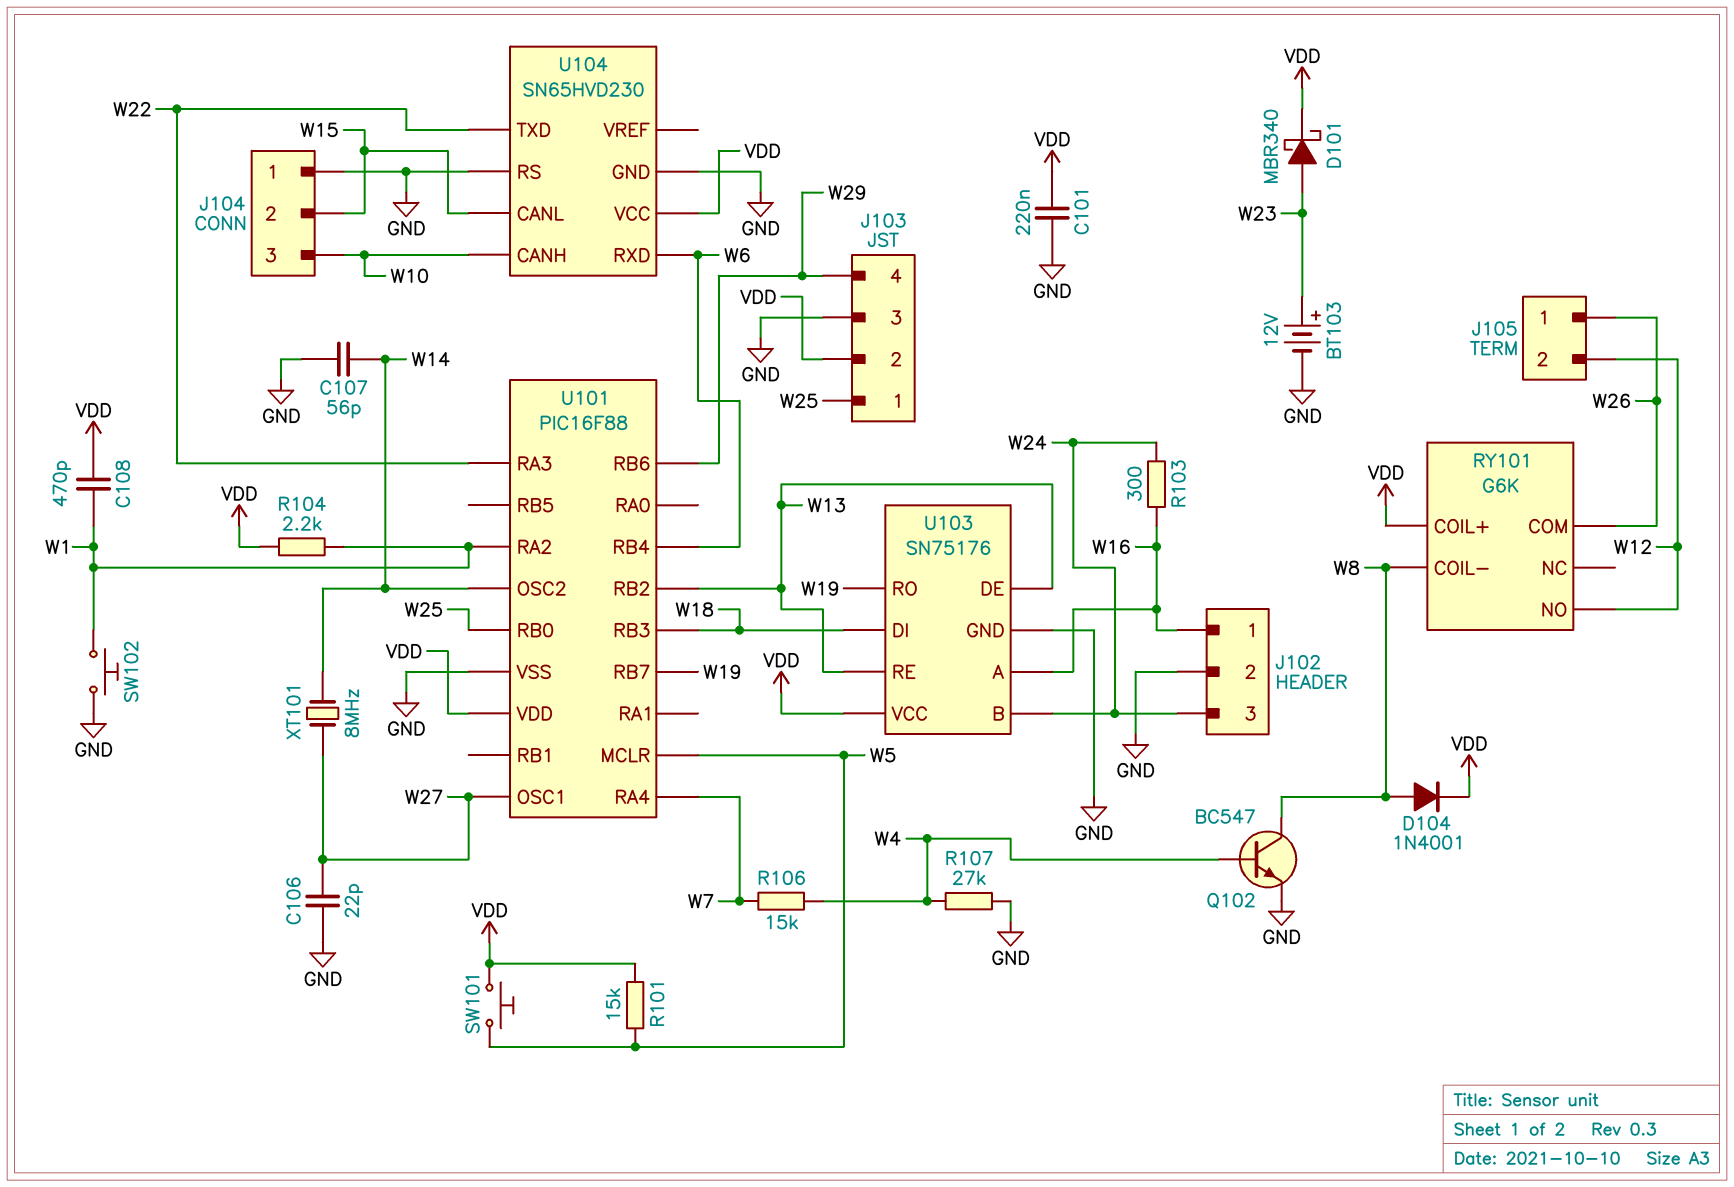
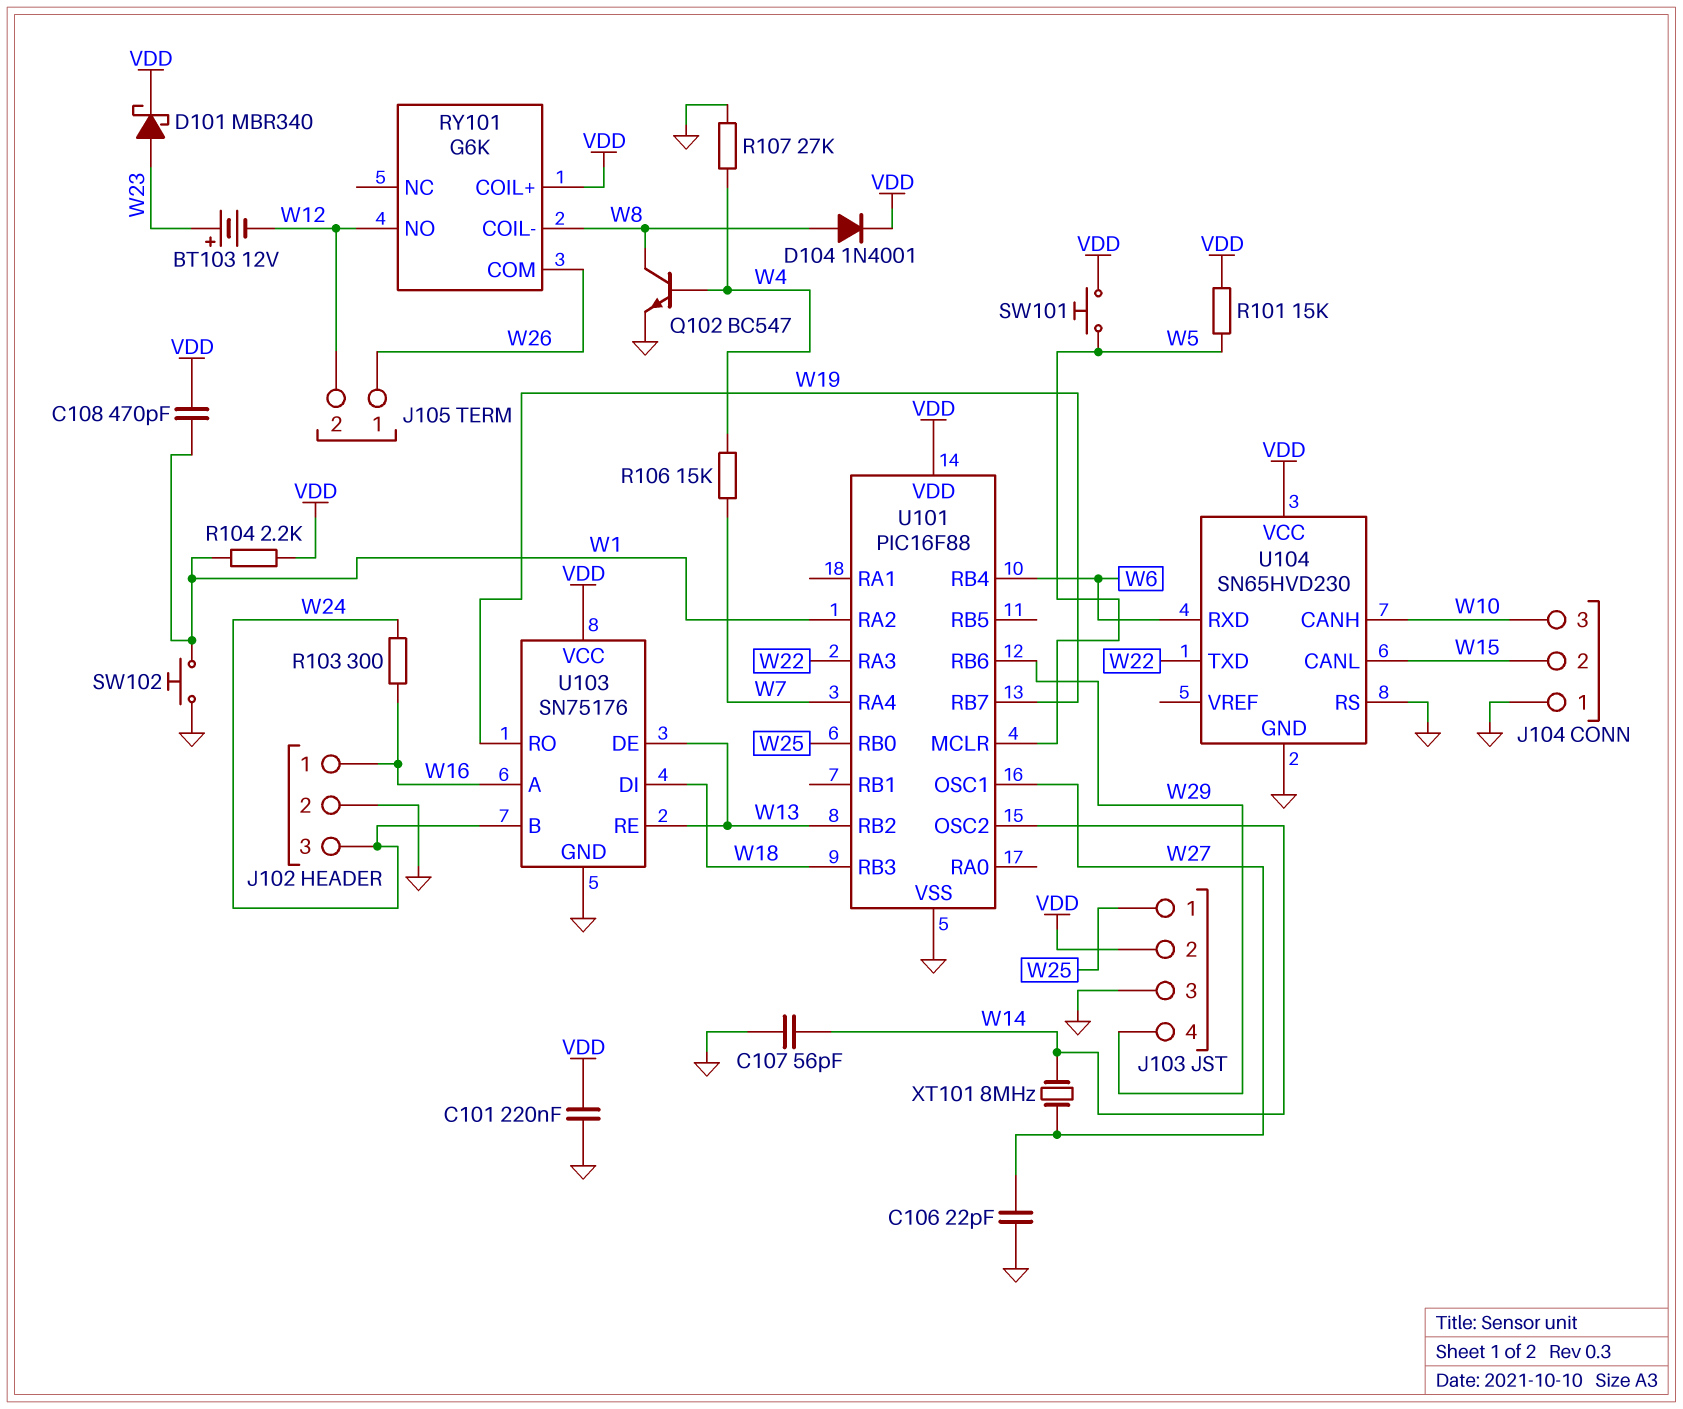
BT103: 12V (plus W23, minus GND) -> 12V (plus W23, minus W12)

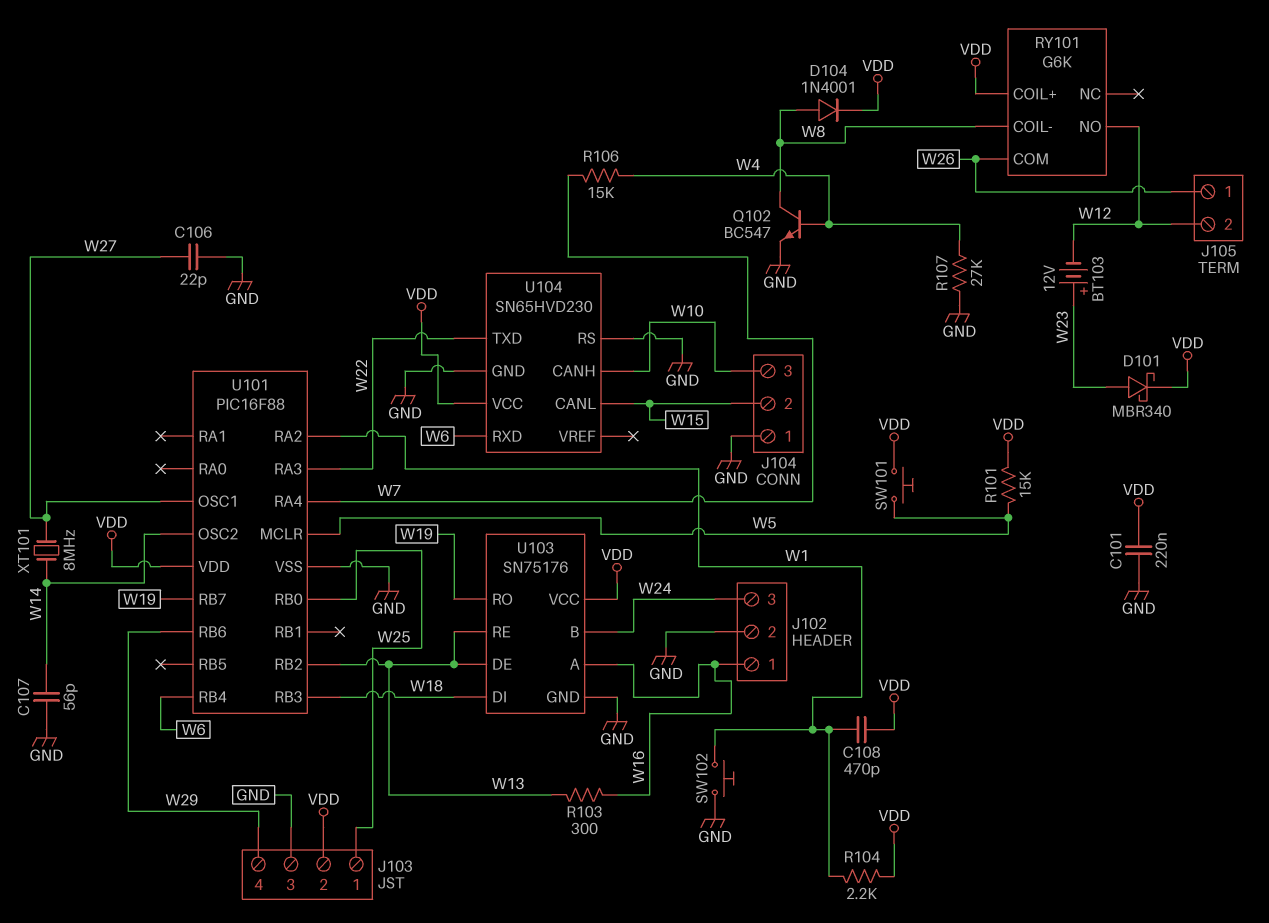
R103: 300 (W16, W24) -> 300 (W13, W16)

